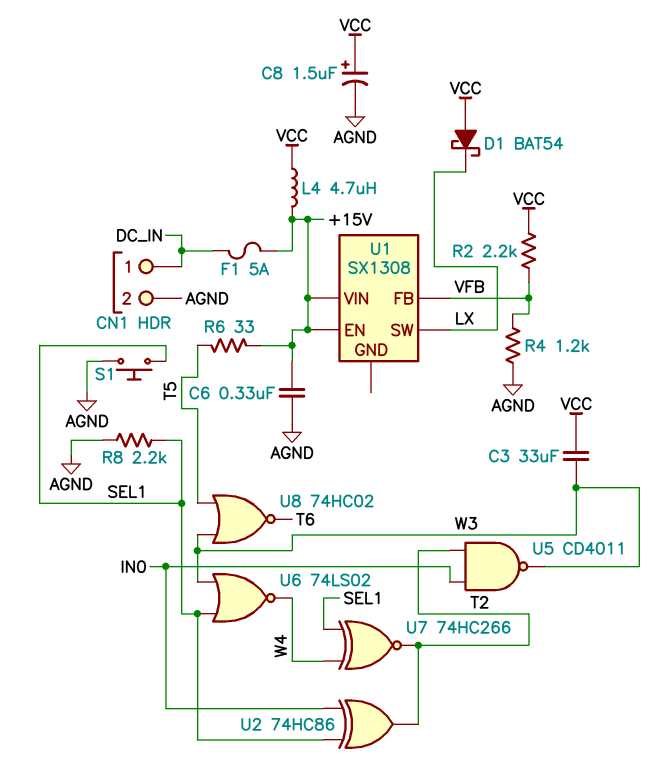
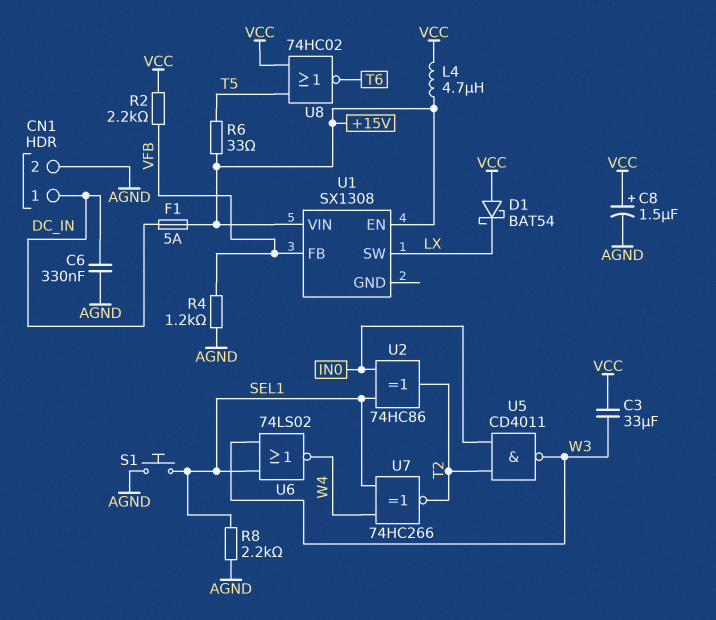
C6: 330nF (+15V, AGND) -> 330nF (AGND, DC_IN)
U8: NOR 74HC02 (in T5, in W3, out T6) -> NOR 74HC02 (in T5, in VCC, out T6)

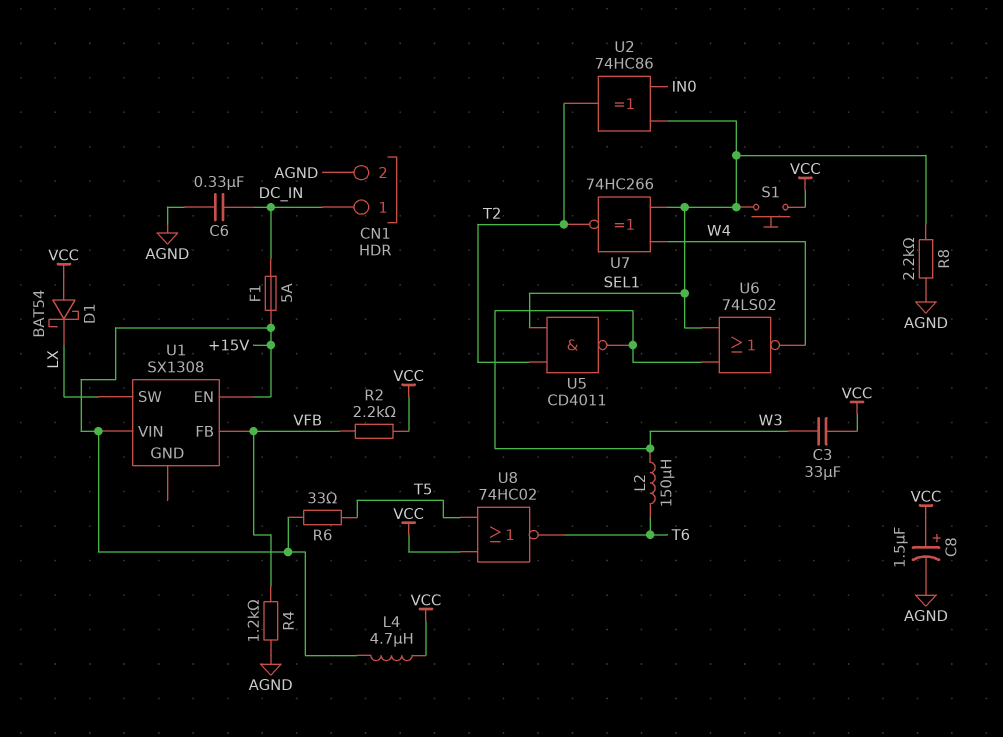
L2: none -> 150uH (T6, W3)
S1: button (AGND, SEL1) -> button (SEL1, VCC)
U5: NAND CD4011 (in IN0, in T2, out W3) -> NAND CD4011 (in SEL1, in T2, out W3)

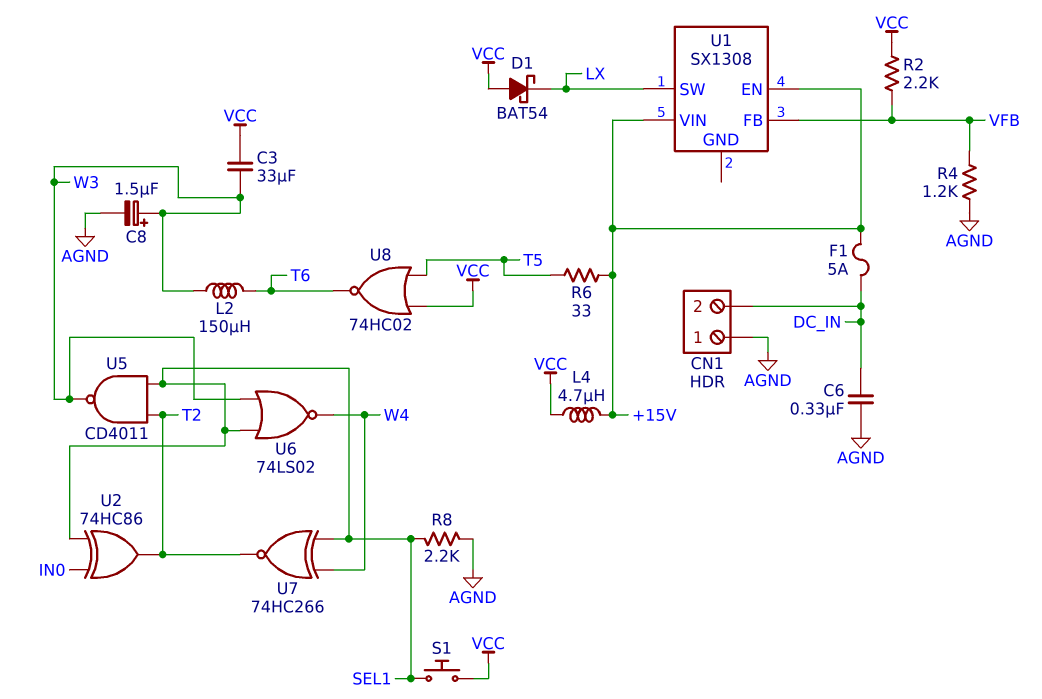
C8: 1.5uF (plus VCC, minus AGND) -> 1.5uF (plus W3, minus AGND)
CN1 pin 1: DC_IN -> AGND
CN1 pin 2: AGND -> DC_IN

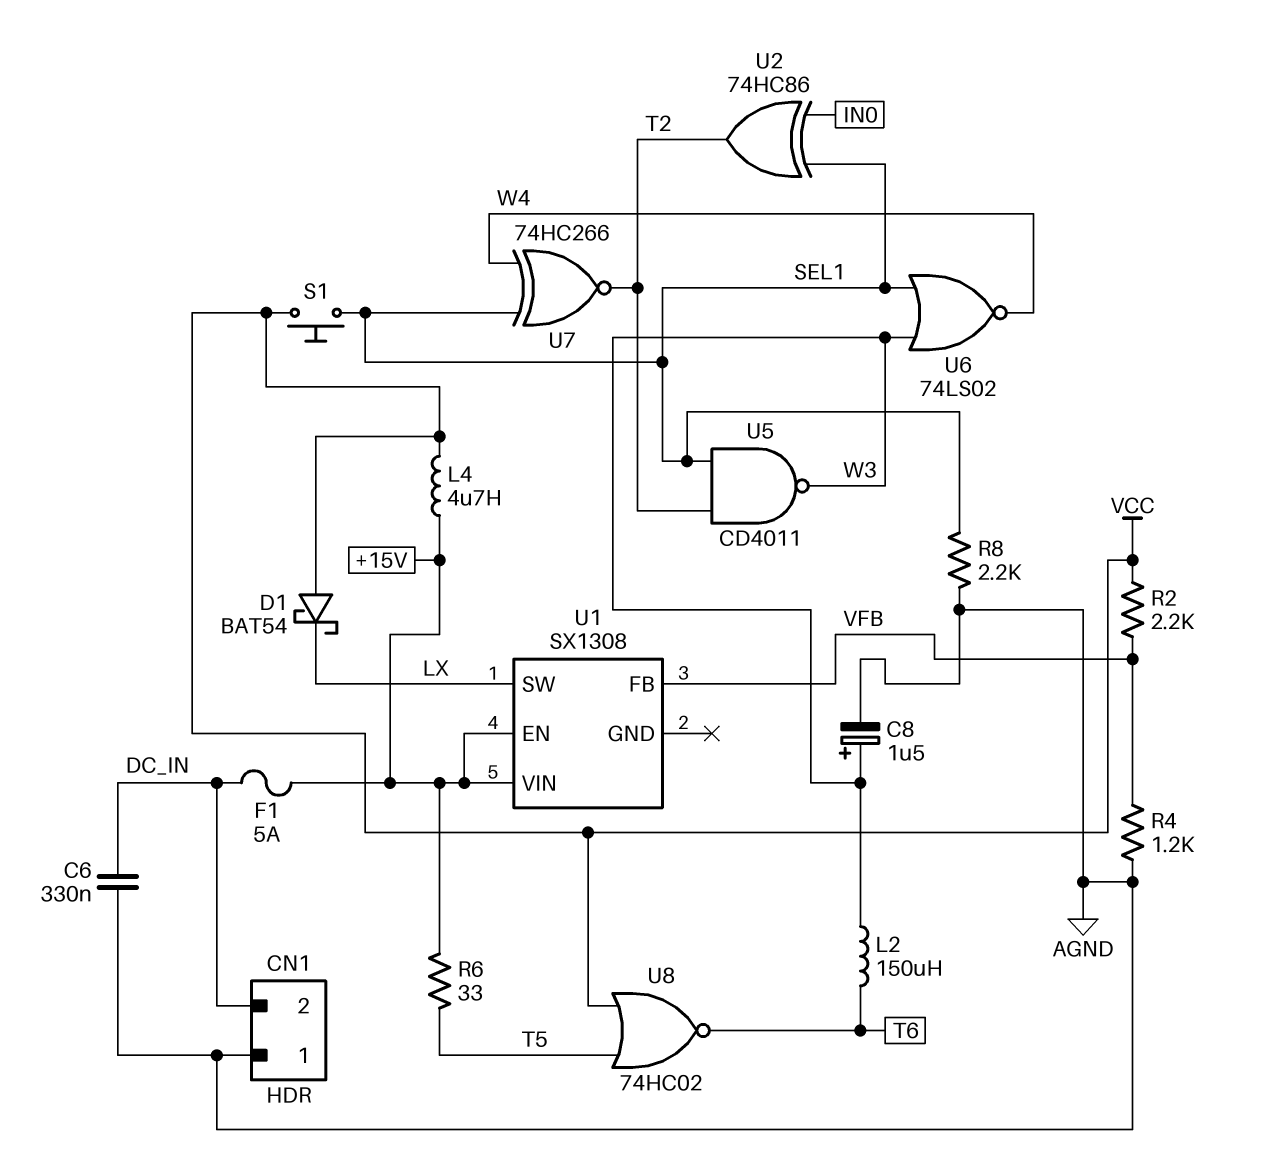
C3: 33uF (VCC, W3) -> none

